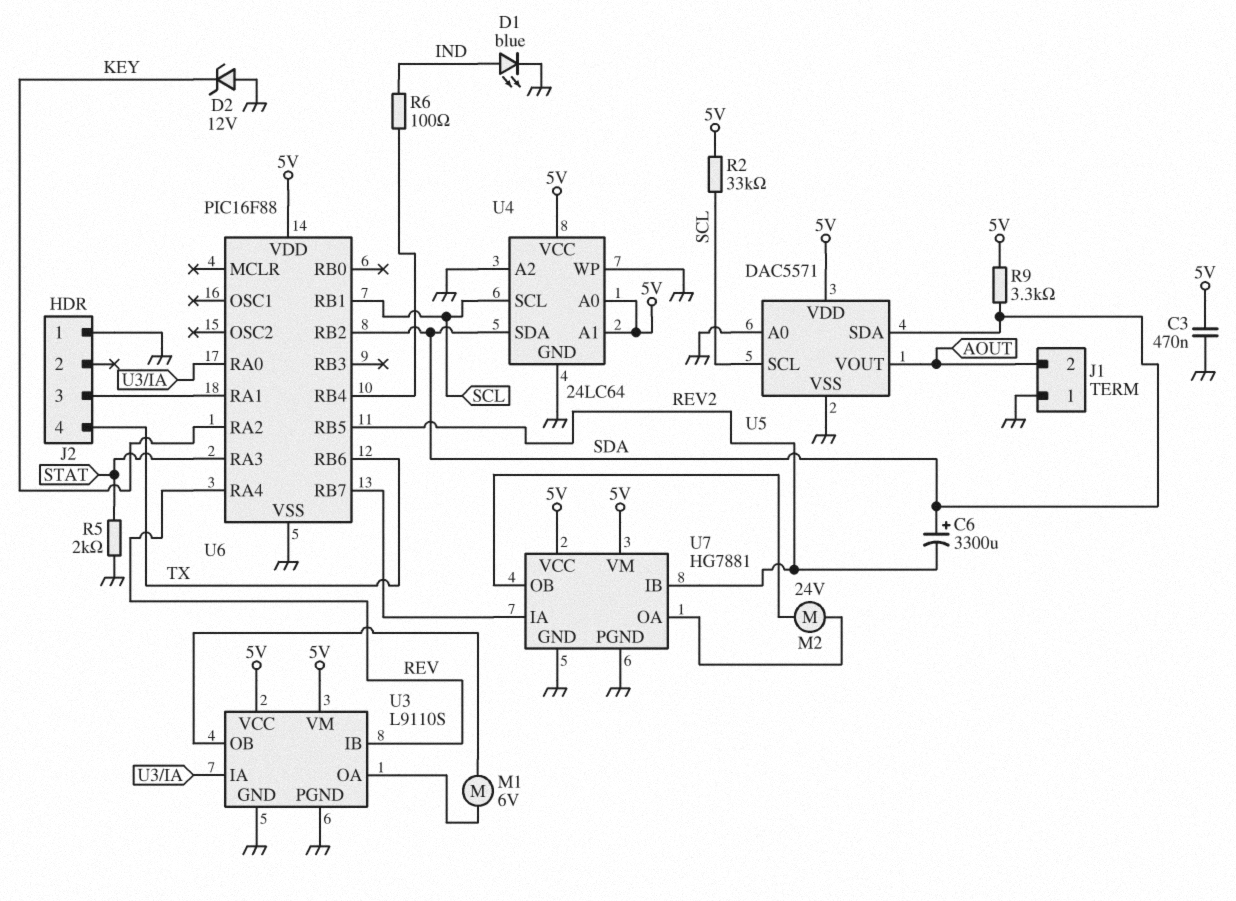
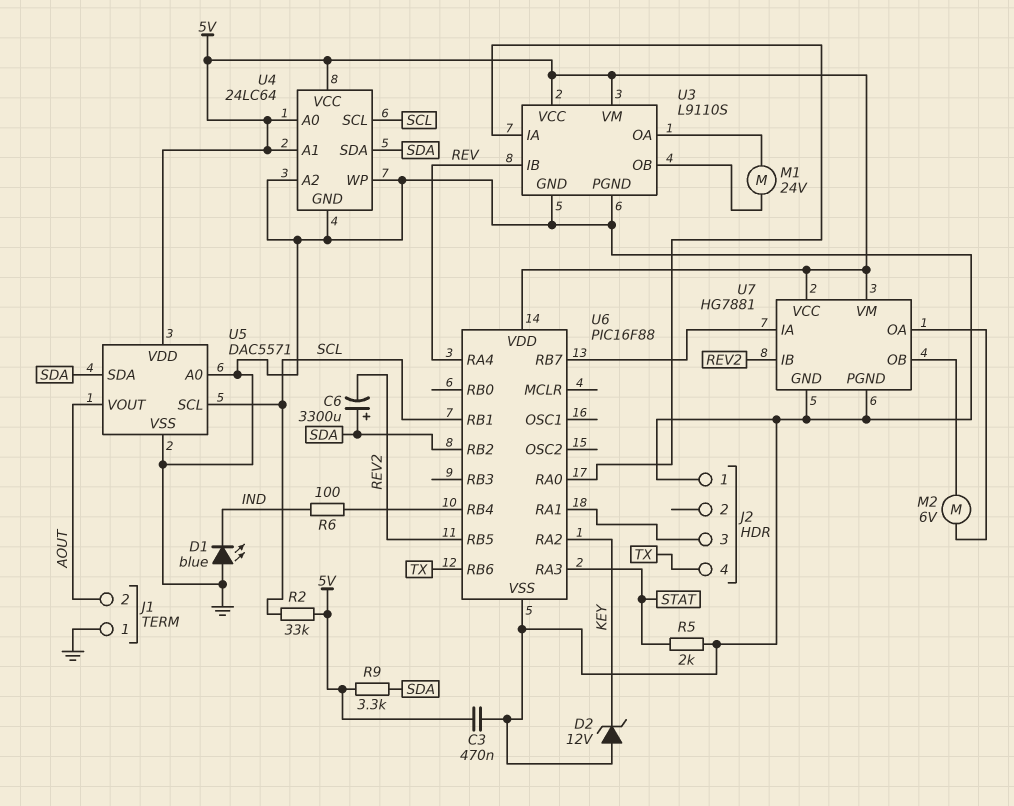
D1: LED blue (A IND, K GND) -> LED blue (A GND, K IND)
M1: motor 6V (U3/OA, U3/OB) -> motor 24V (U3/OA, U3/OB)
M2: motor 24V (U7/OA, U7/OB) -> motor 6V (U7/OA, U7/OB)

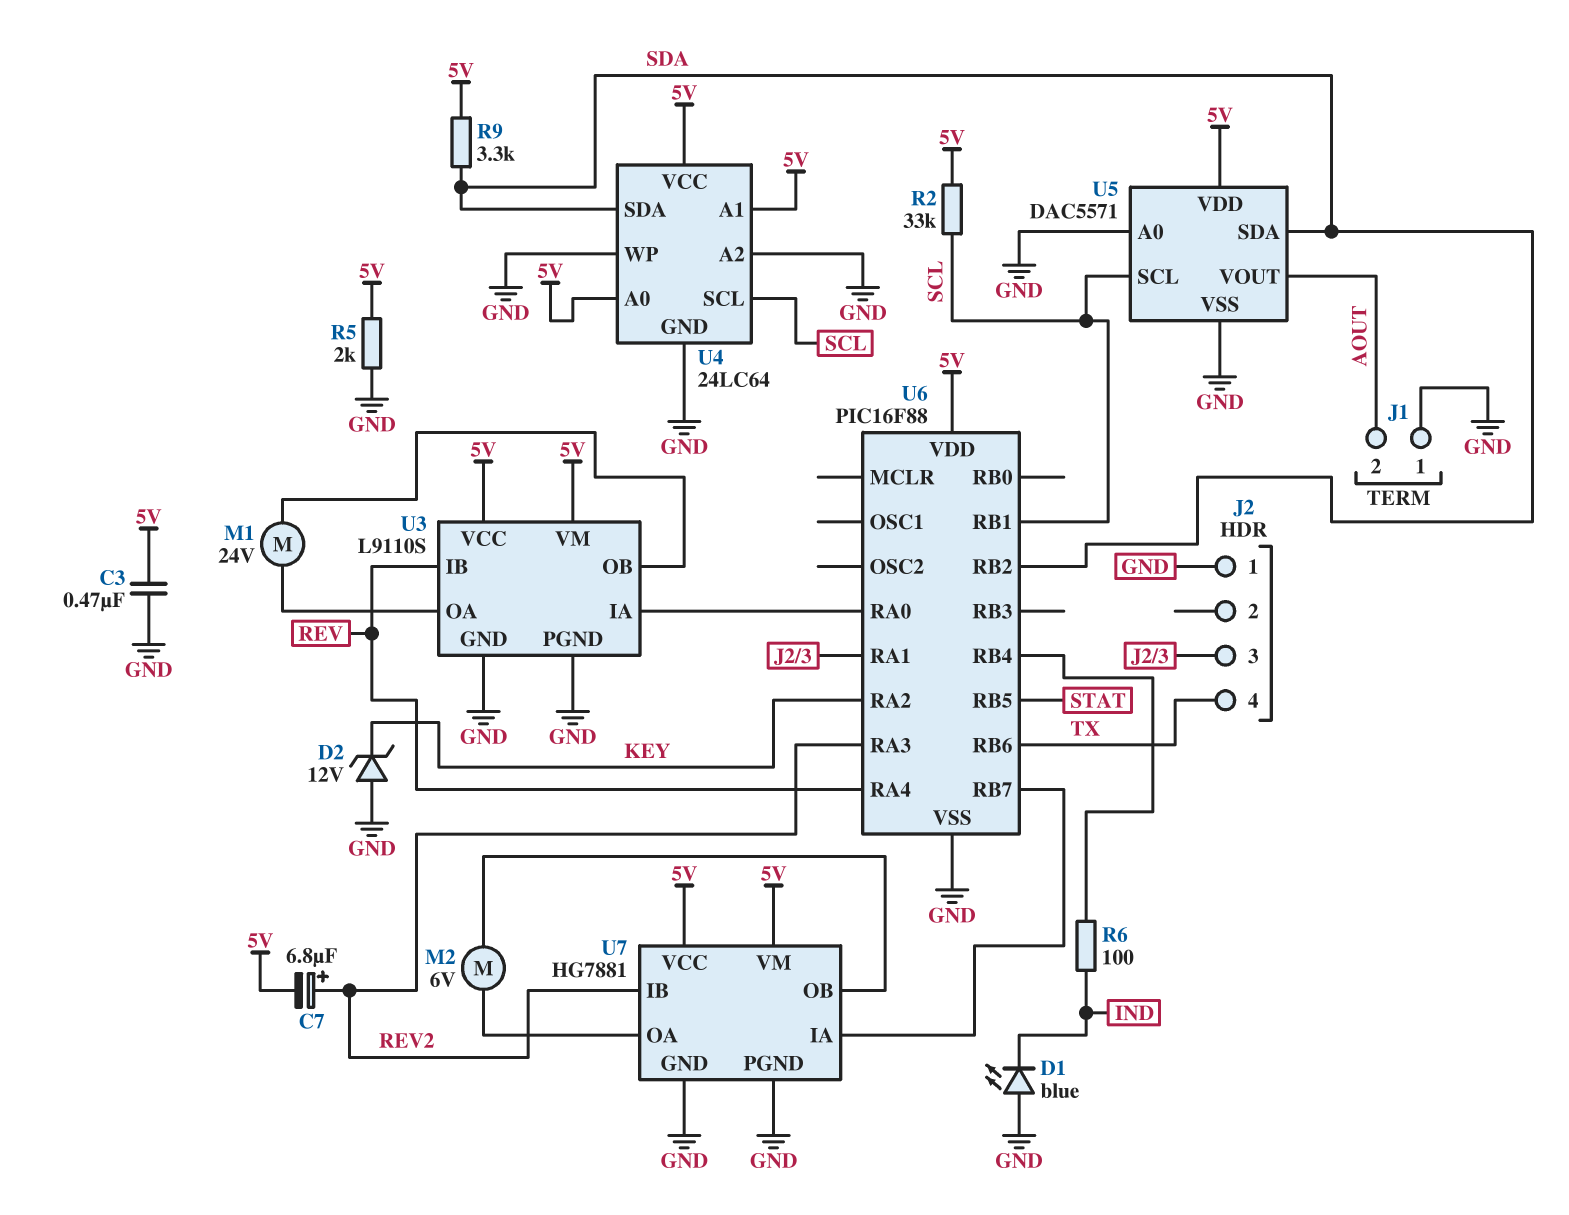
C6: 3300uF (plus SDA, minus REV2) -> none
C7: none -> 6.8uF (plus REV2, minus 5V)
R5: 2k (GND, STAT) -> 2k (5V, GND)
U6 pin RA3: STAT -> REV2
U6 pin RB5: REV2 -> STAT

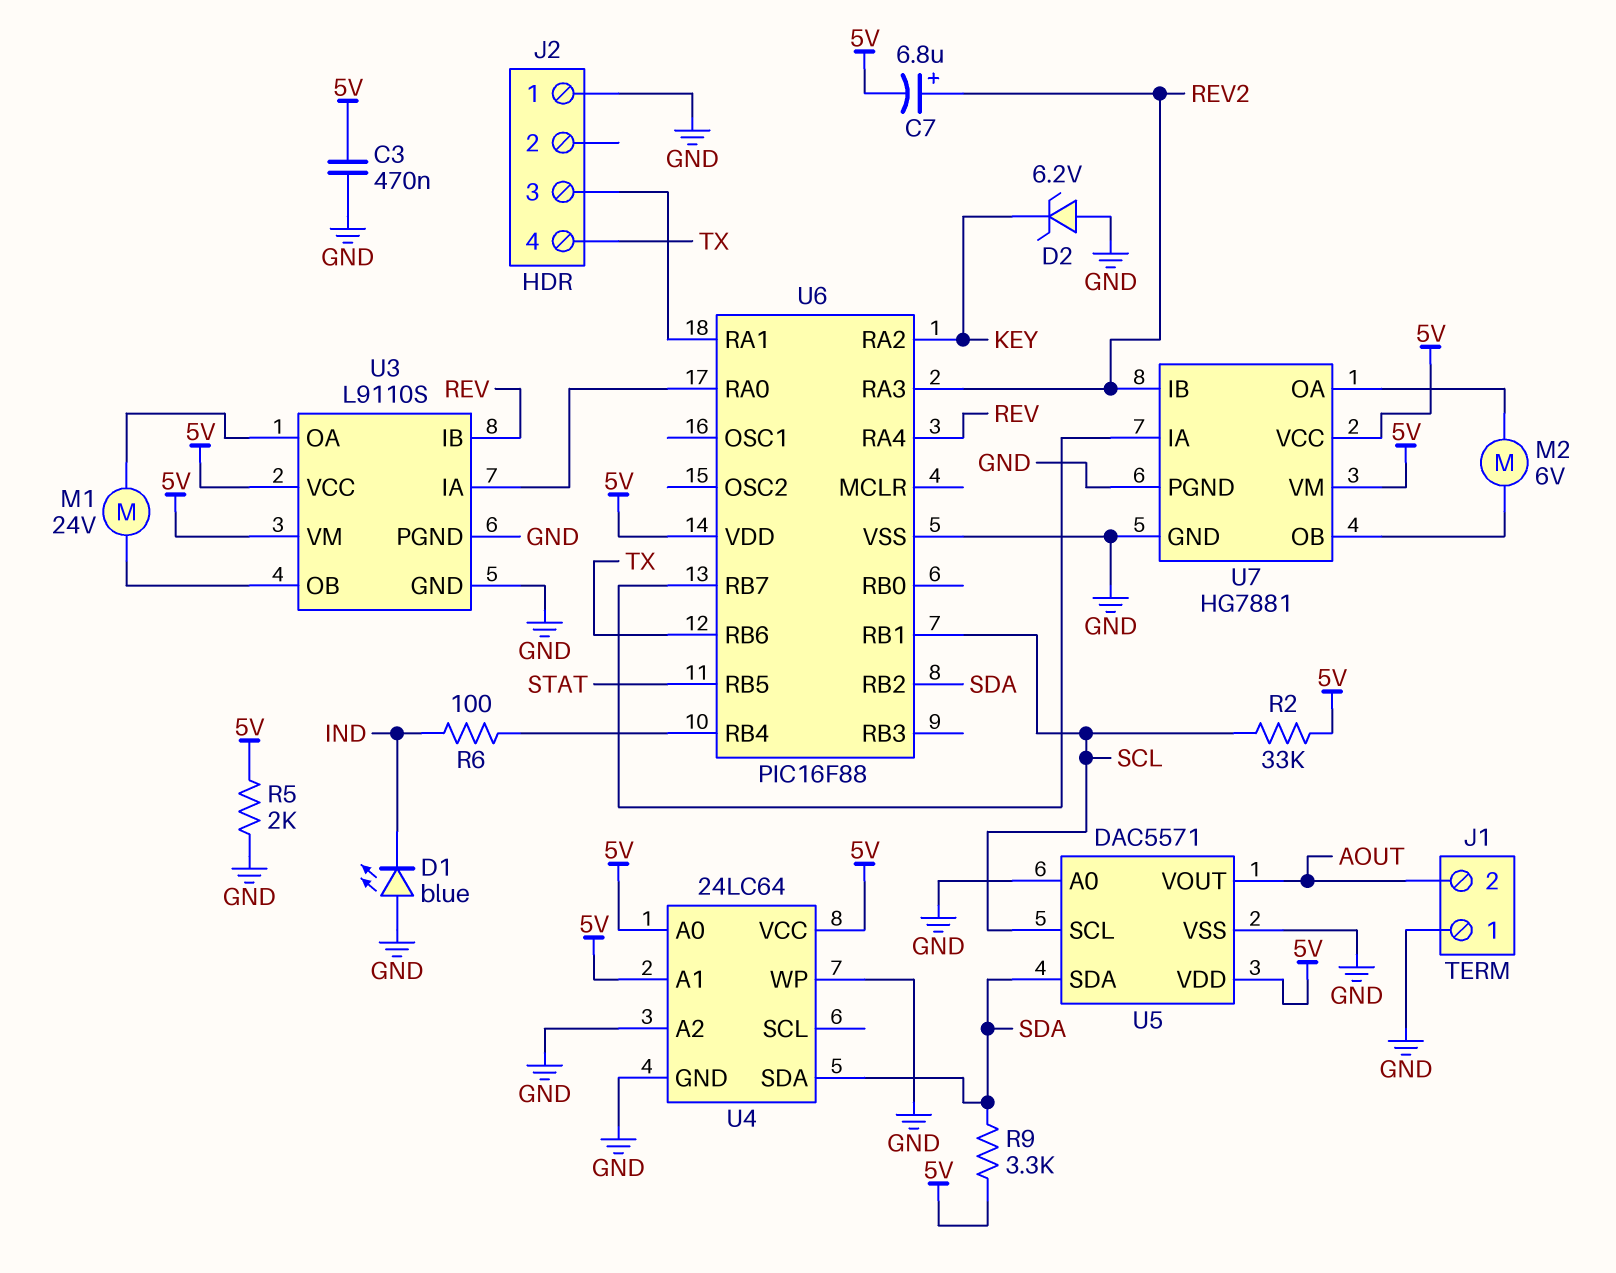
D2: zener 12V (A GND, K KEY) -> zener 6.2V (A GND, K KEY)
U4 pin SCL: SCL -> none

